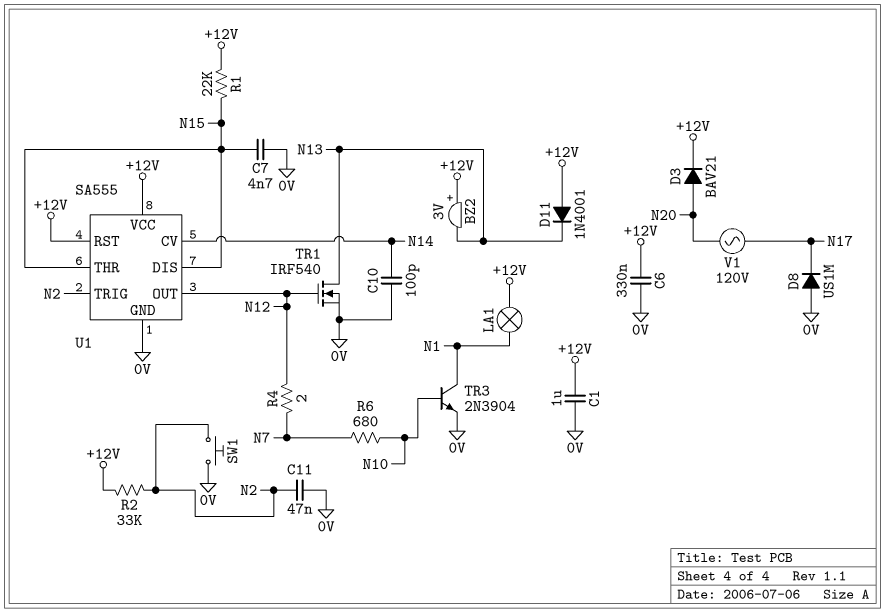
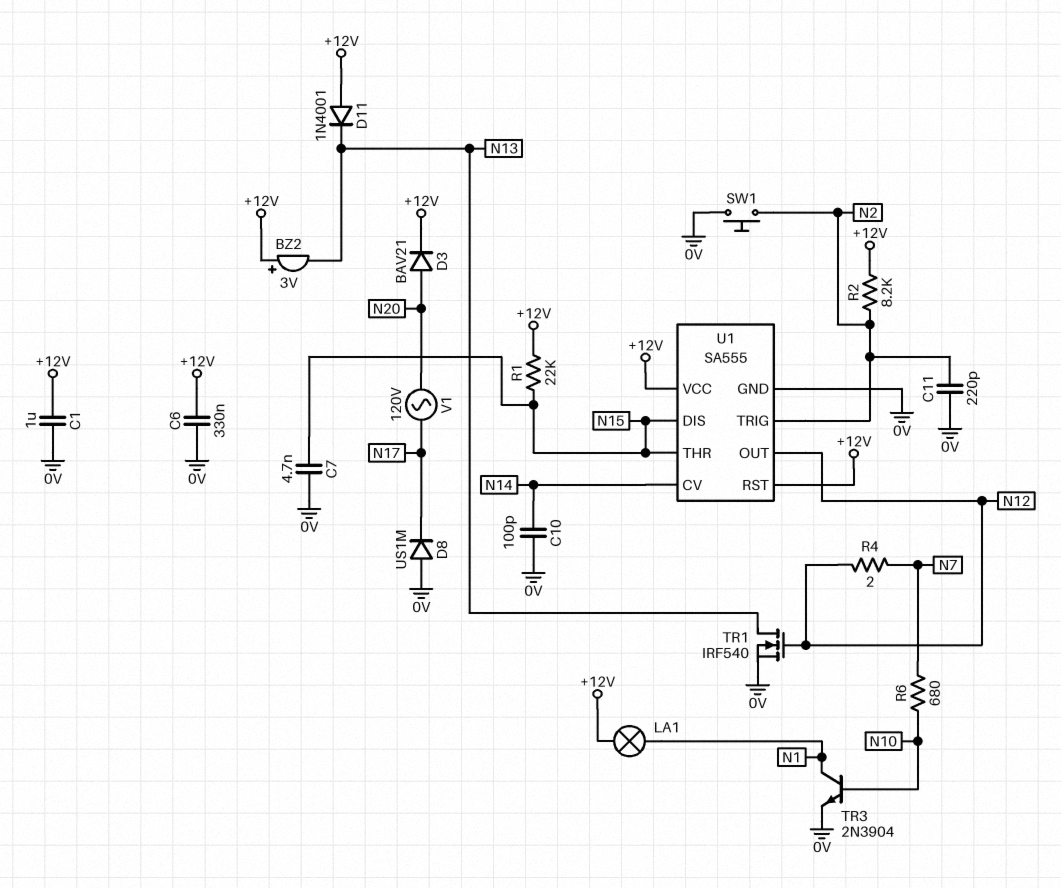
C11: 47nF (0V, N2) -> 220pF (0V, N2)
R2: 33k (+12V, N2) -> 8.2k (+12V, N2)

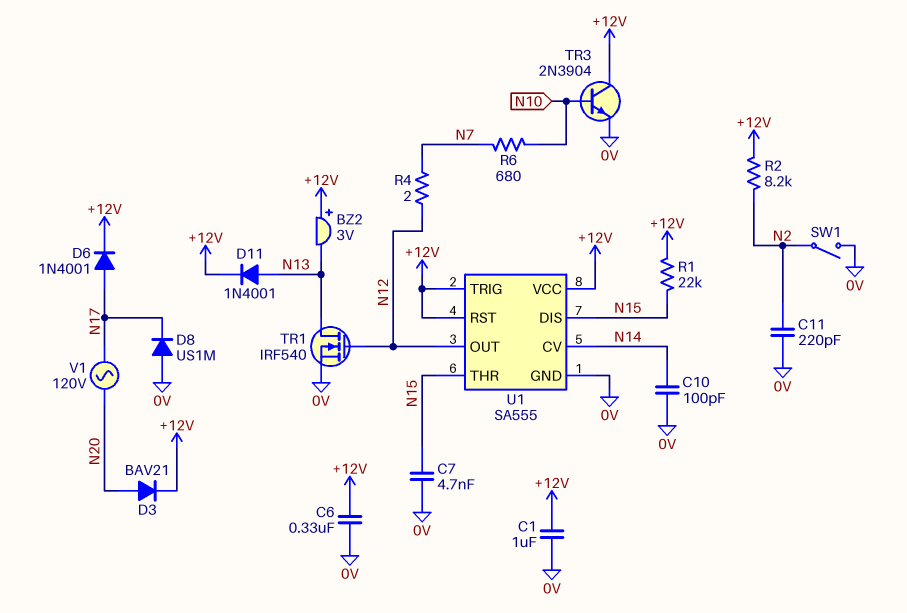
D6: none -> diode 1N4001 (A N17, K +12V)
D11: diode 1N4001 (A +12V, K N13) -> diode 1N4001 (A N13, K +12V)
LA1: lamp (+12V, N1) -> none
SW1: button (0V, N2) -> switch (0V, N2)
TR3: NPN 2N3904 (B N10, C N1, E 0V) -> NPN 2N3904 (B N10, C +12V, E 0V)
U1 pin TRIG: N2 -> +12V

